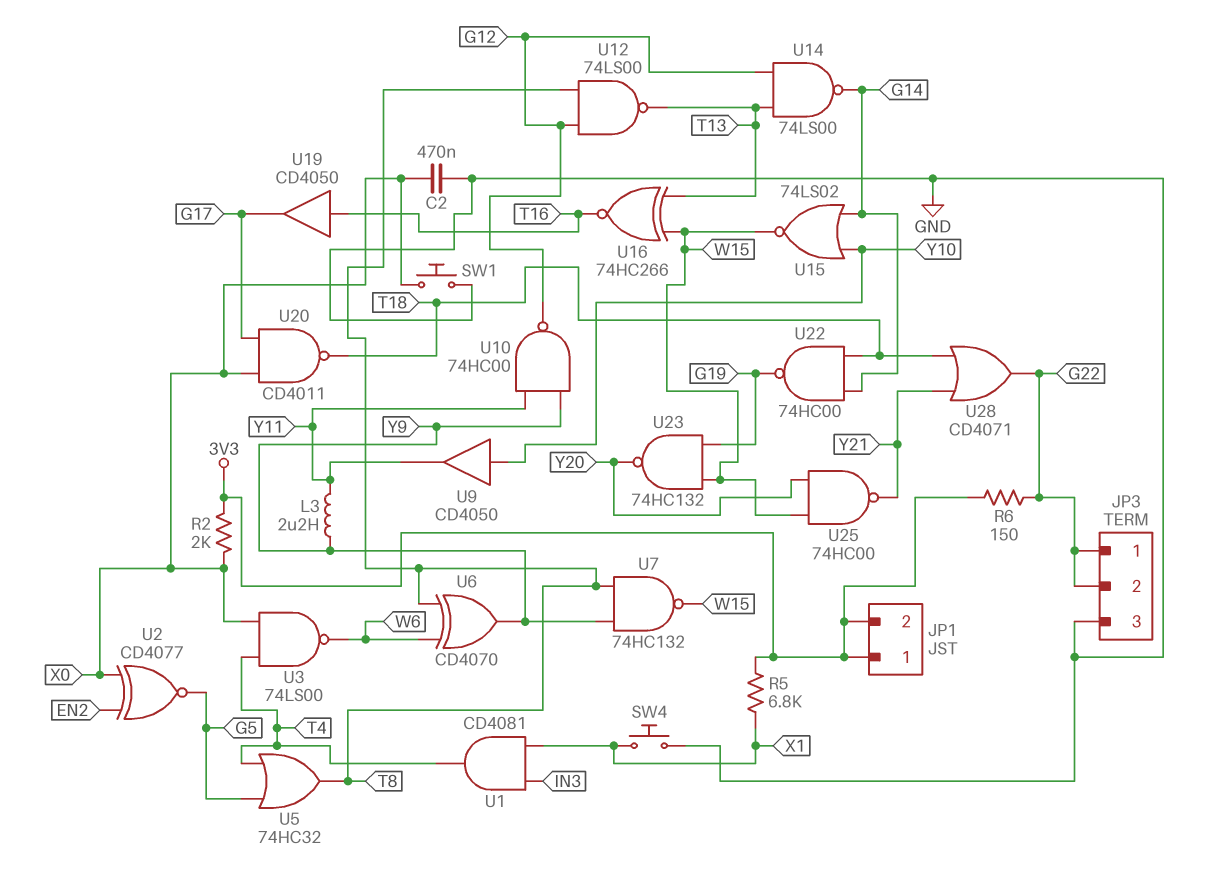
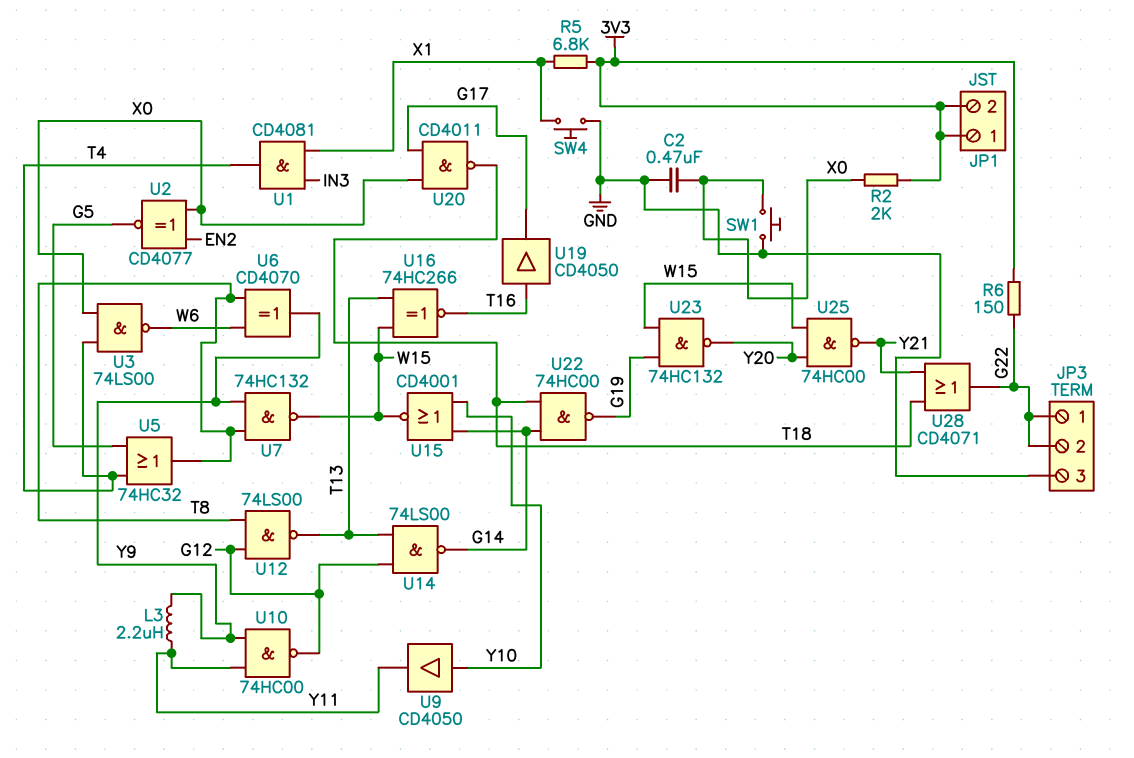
U15: NOR 74LS02 (in G14, in Y10, out W15) -> NOR CD4001 (in G14, in Y10, out W15)

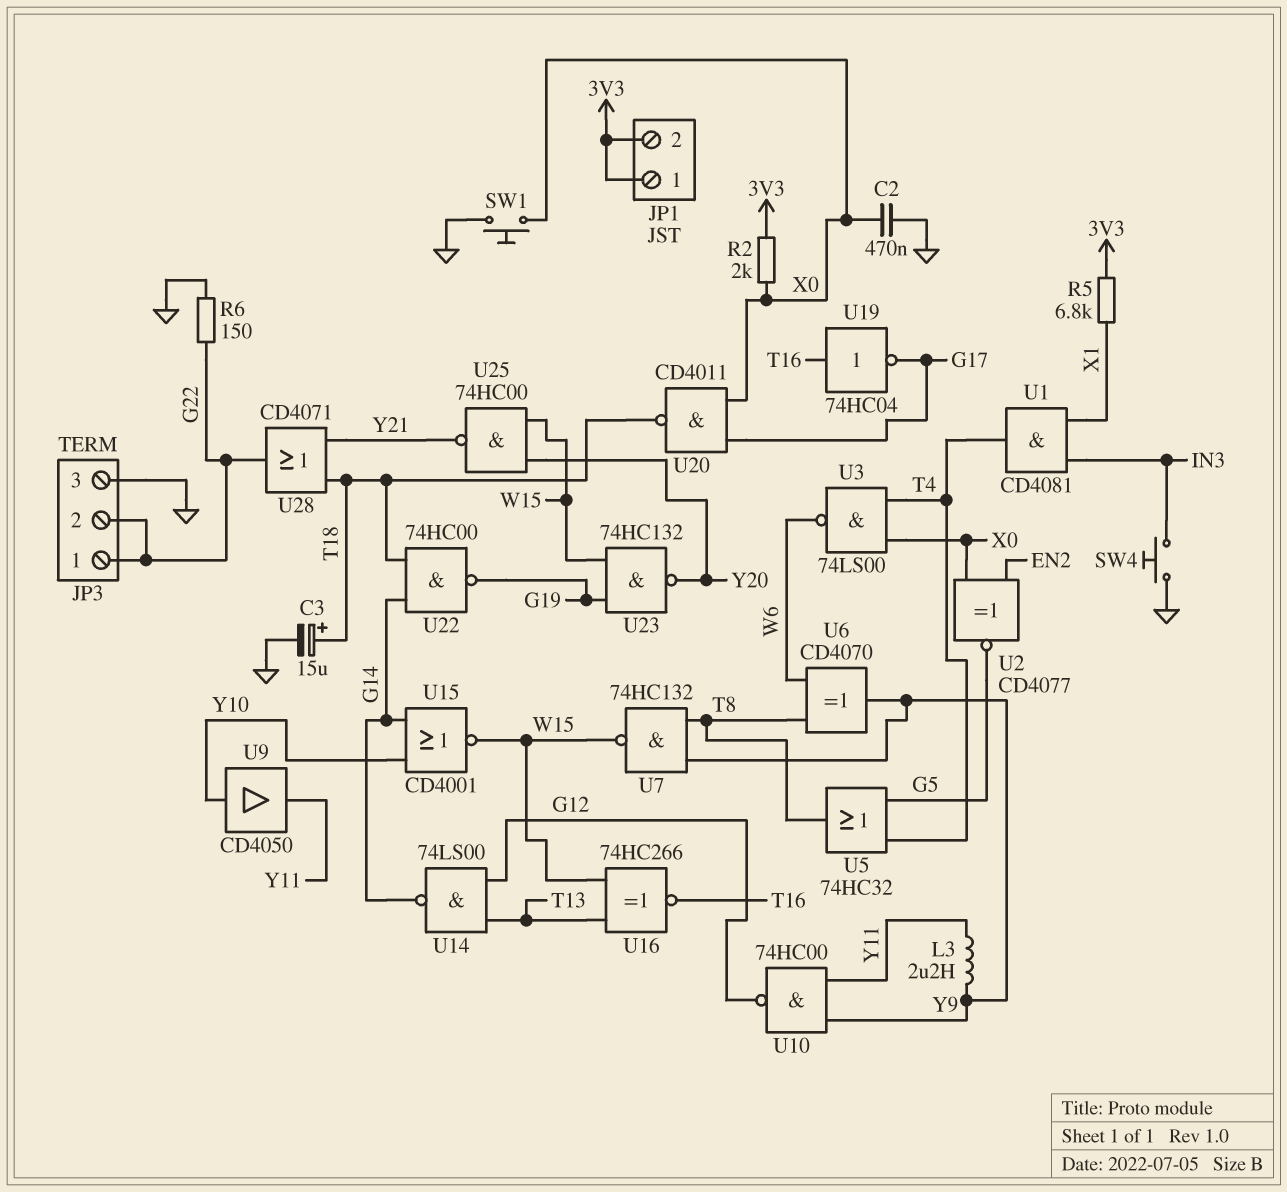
C3: none -> 15uF (plus T18, minus GND)
R6: 150 (3V3, G22) -> 150 (G22, GND)
SW4: button (GND, X1) -> button (GND, IN3)
U12: NAND 74LS00 (in G12, in T8, out T13) -> none
U19: buffer CD4050 (in T16, out G17) -> NOT 74HC04 (in T16, out G17)

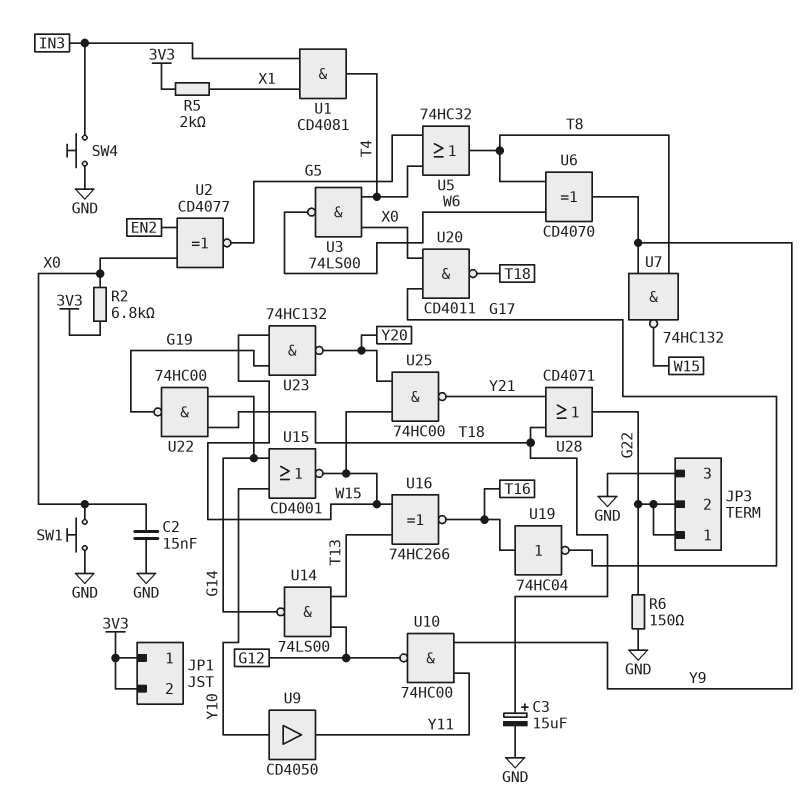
C2: 470nF (GND, X0) -> 15nF (GND, X0)
L3: 2.2uH (Y9, Y11) -> none
R2: 2k (3V3, X0) -> 6.8k (3V3, X0)
R5: 6.8k (3V3, X1) -> 2k (3V3, X1)

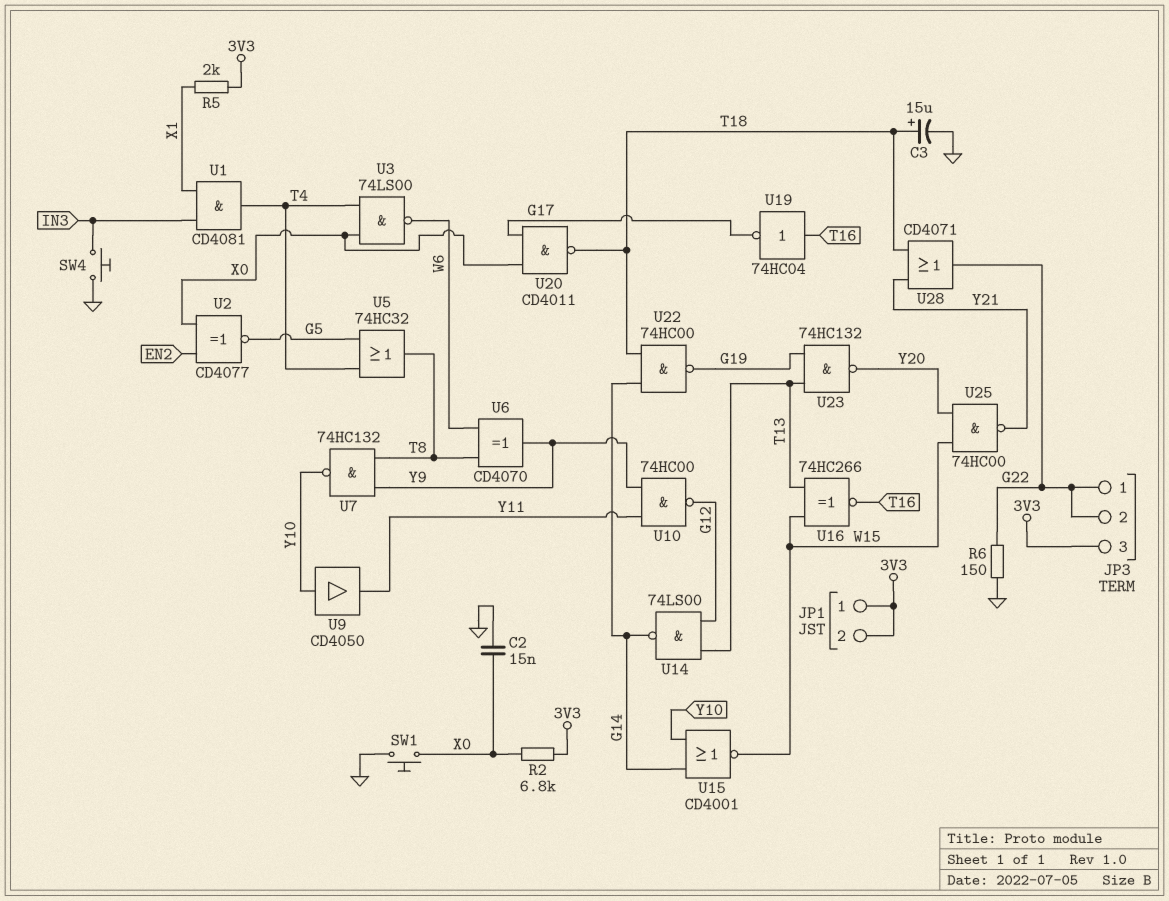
JP3 pin 3: GND -> 3V3
U7: NAND 74HC132 (in T8, in Y9, out W15) -> NAND 74HC132 (in T8, in Y9, out Y10)
U23: NAND 74HC132 (in G19, in W15, out Y20) -> NAND 74HC132 (in G19, in T13, out Y20)

